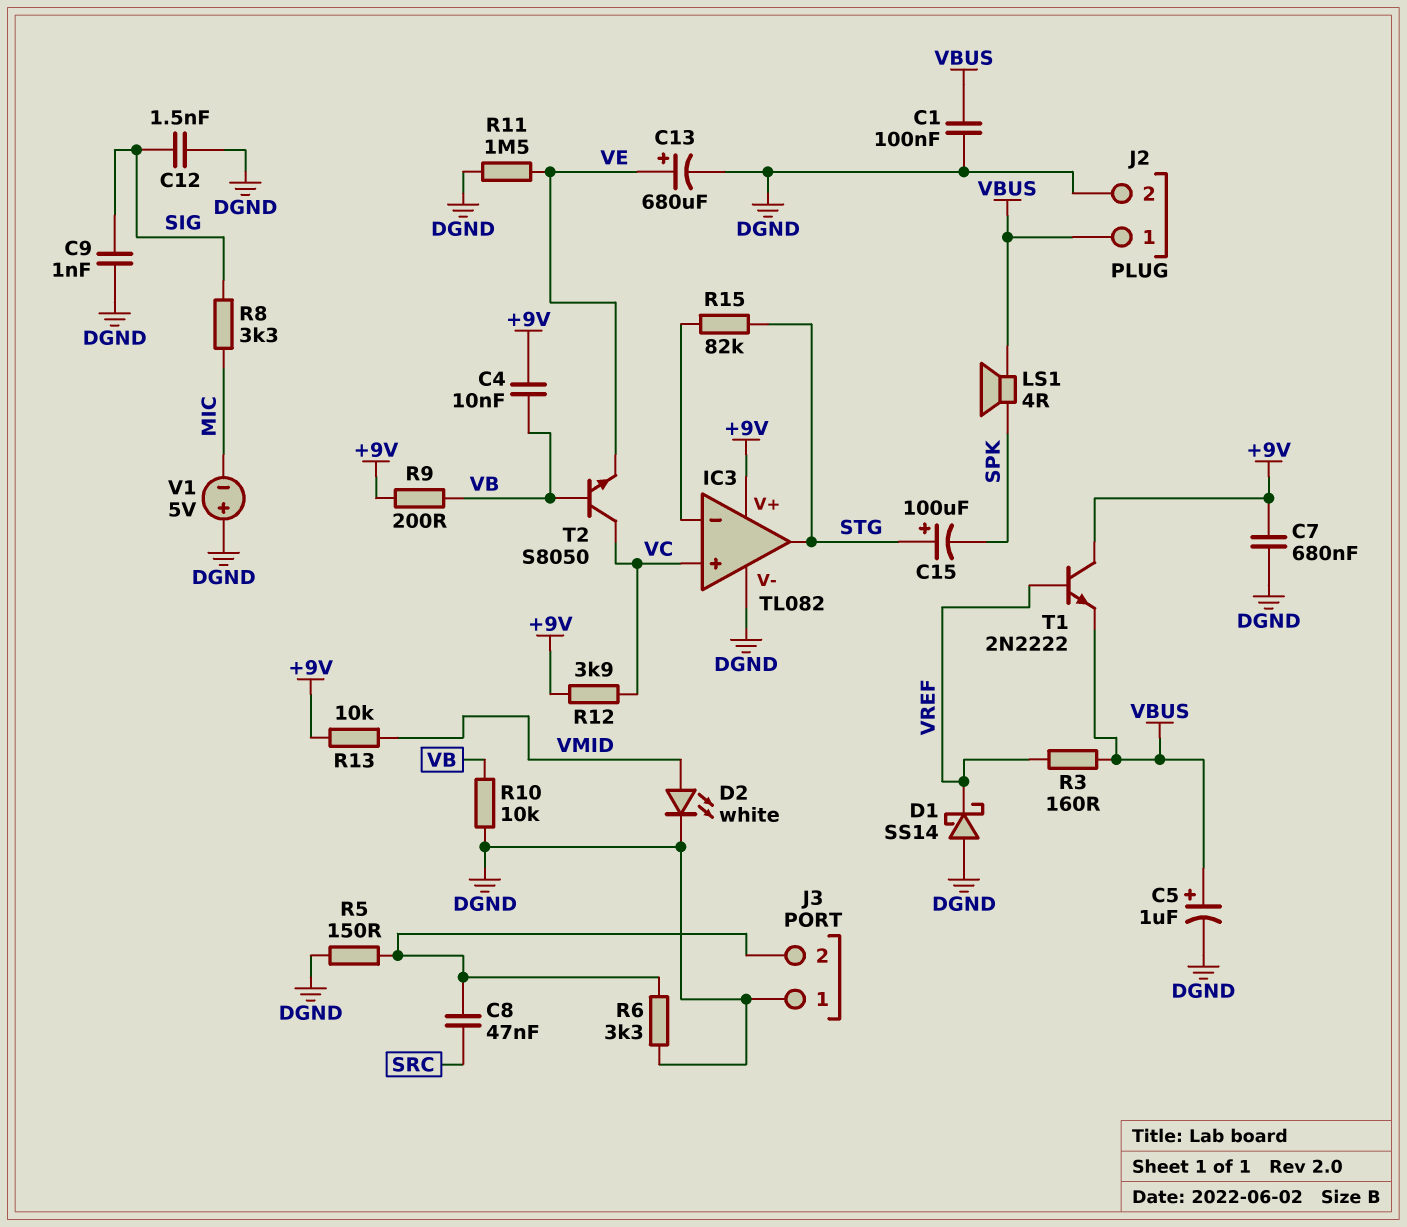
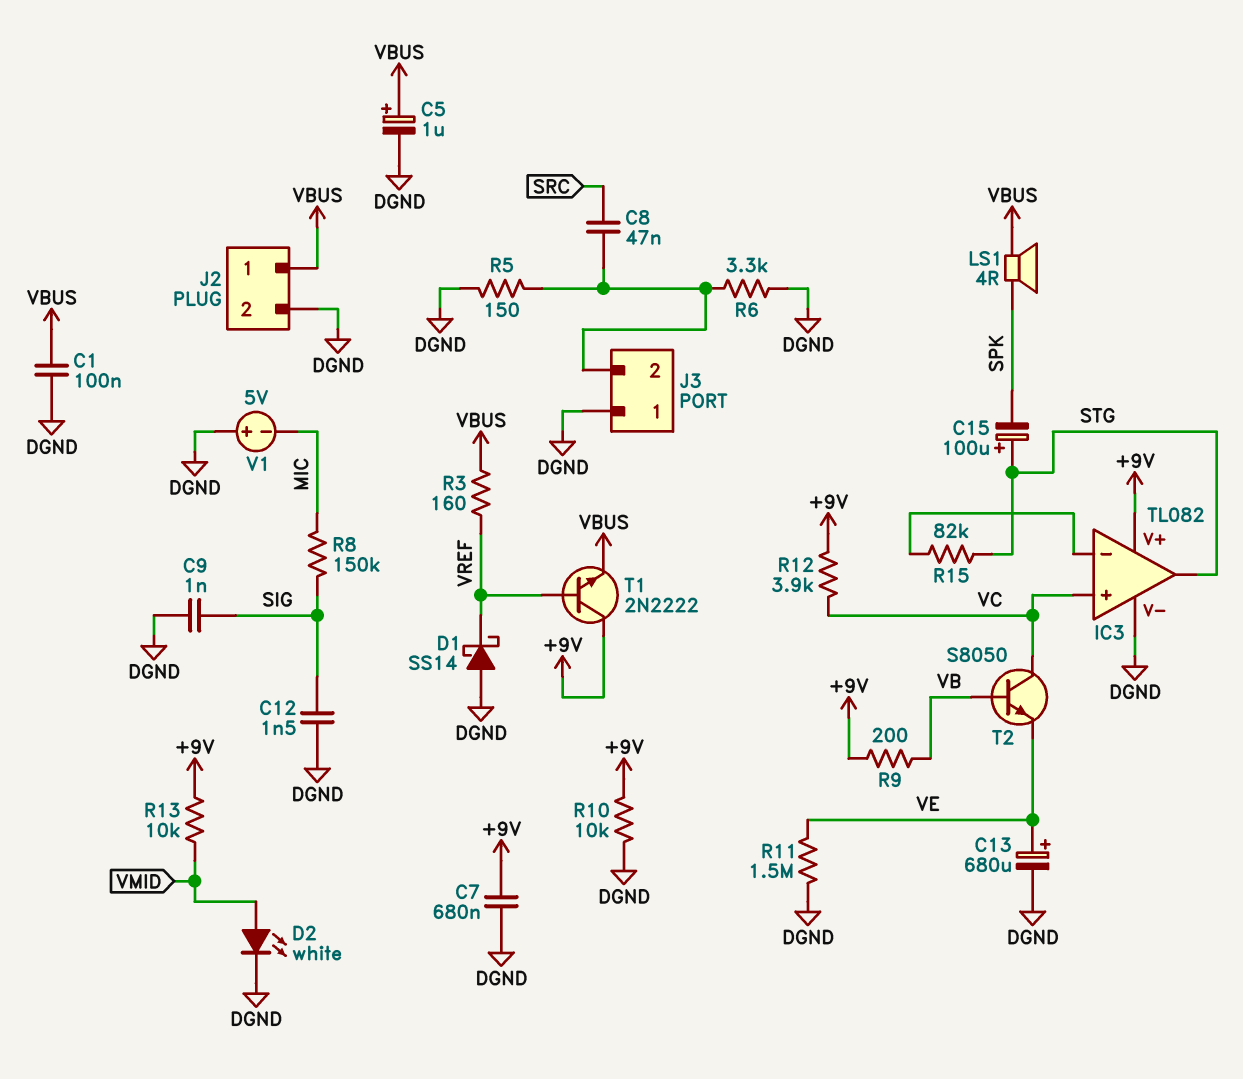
C4: 10nF (+9V, VB) -> none
R8: 3.3k (MIC, SIG) -> 150k (MIC, SIG)
R10: 10k (DGND, VB) -> 10k (+9V, DGND)

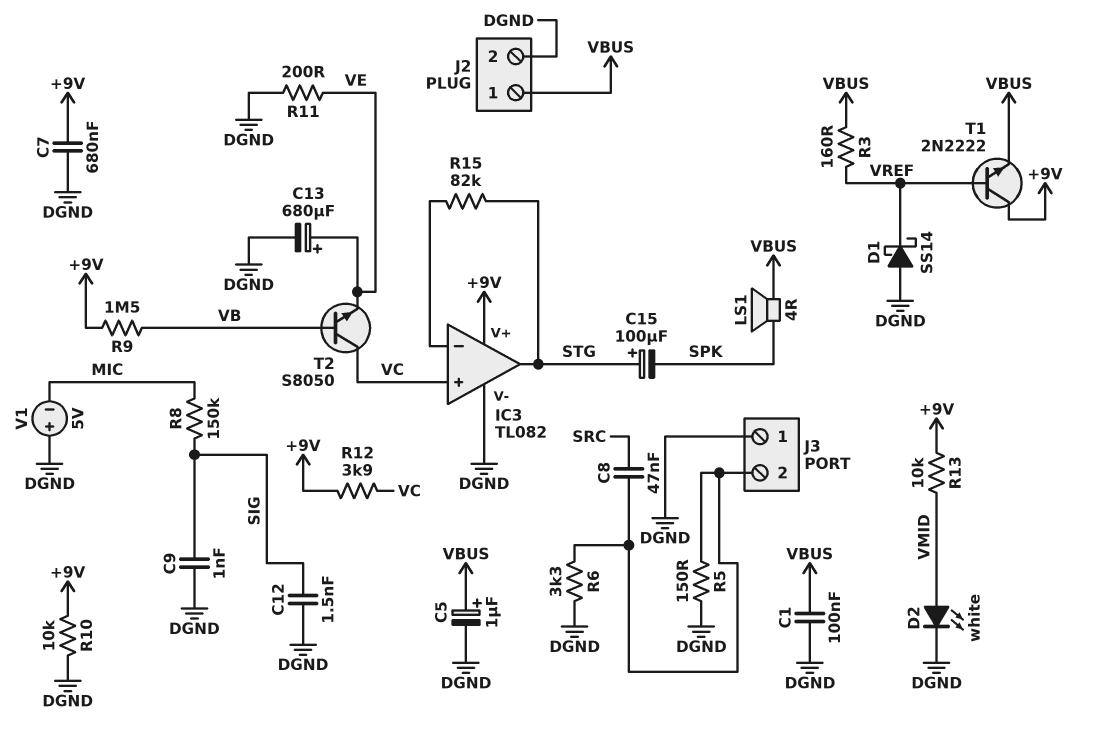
R9: 200 (+9V, VB) -> 1.5M (+9V, VB)
R11: 1.5M (DGND, VE) -> 200 (DGND, VE)

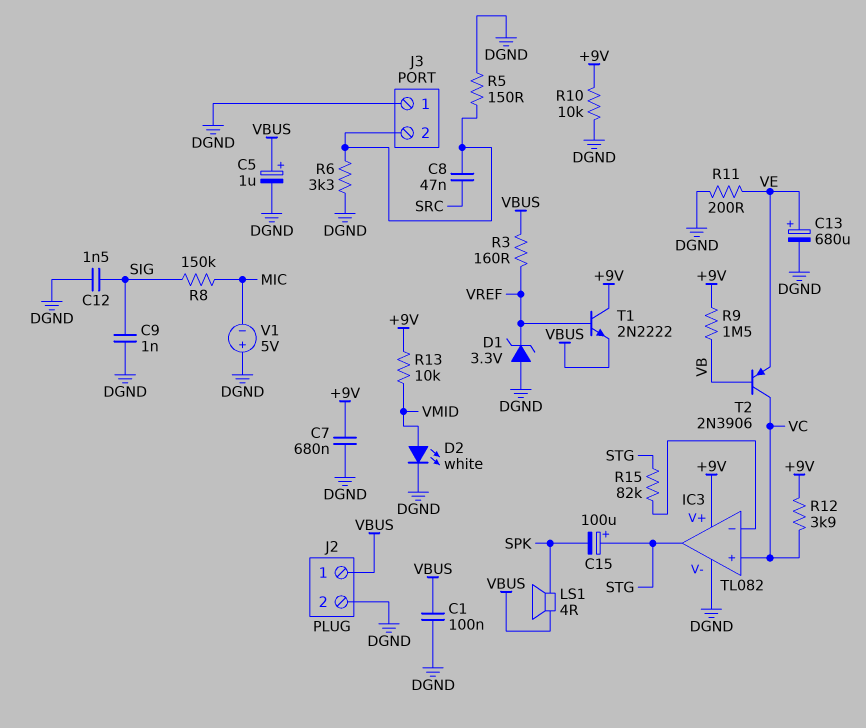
D1: schottky SS14 (A DGND, K VREF) -> zener 3.3V (A DGND, K VREF)
T2: NPN S8050 (B VB, C VC, E VE) -> PNP 2N3906 (B VB, C VC, E VE)

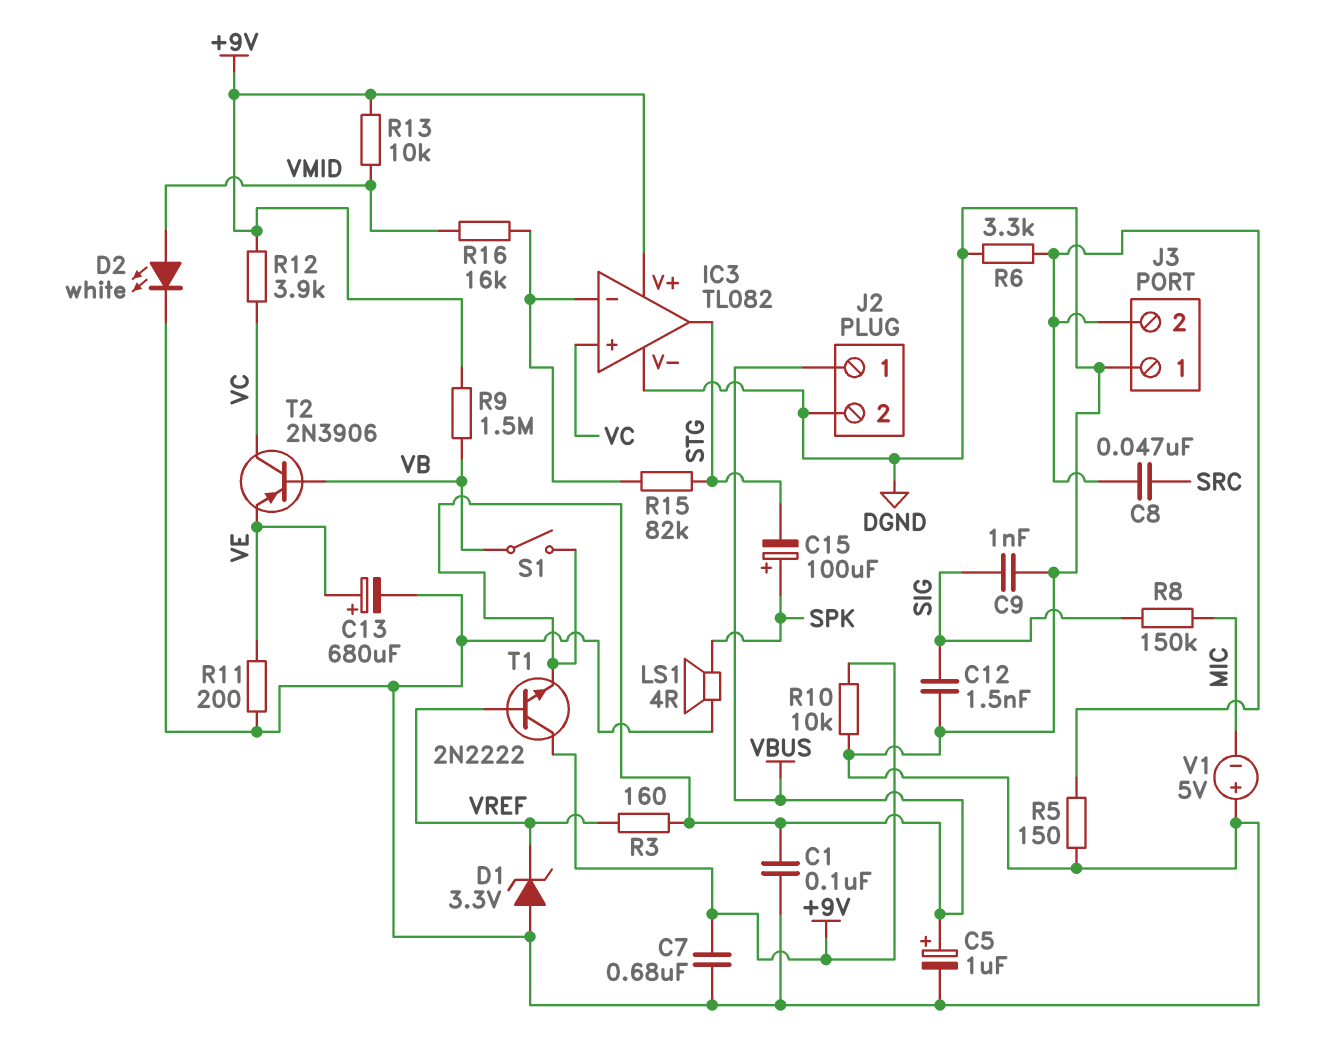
C15: 100uF (plus STG, minus SPK) -> 100uF (plus SPK, minus STG)
LS1: speaker 4R (SPK, VBUS) -> speaker 4R (DGND, SPK)
R16: none -> 16k (IC3/in-, VMID)
S1: none -> switch (VB, VBUS)

